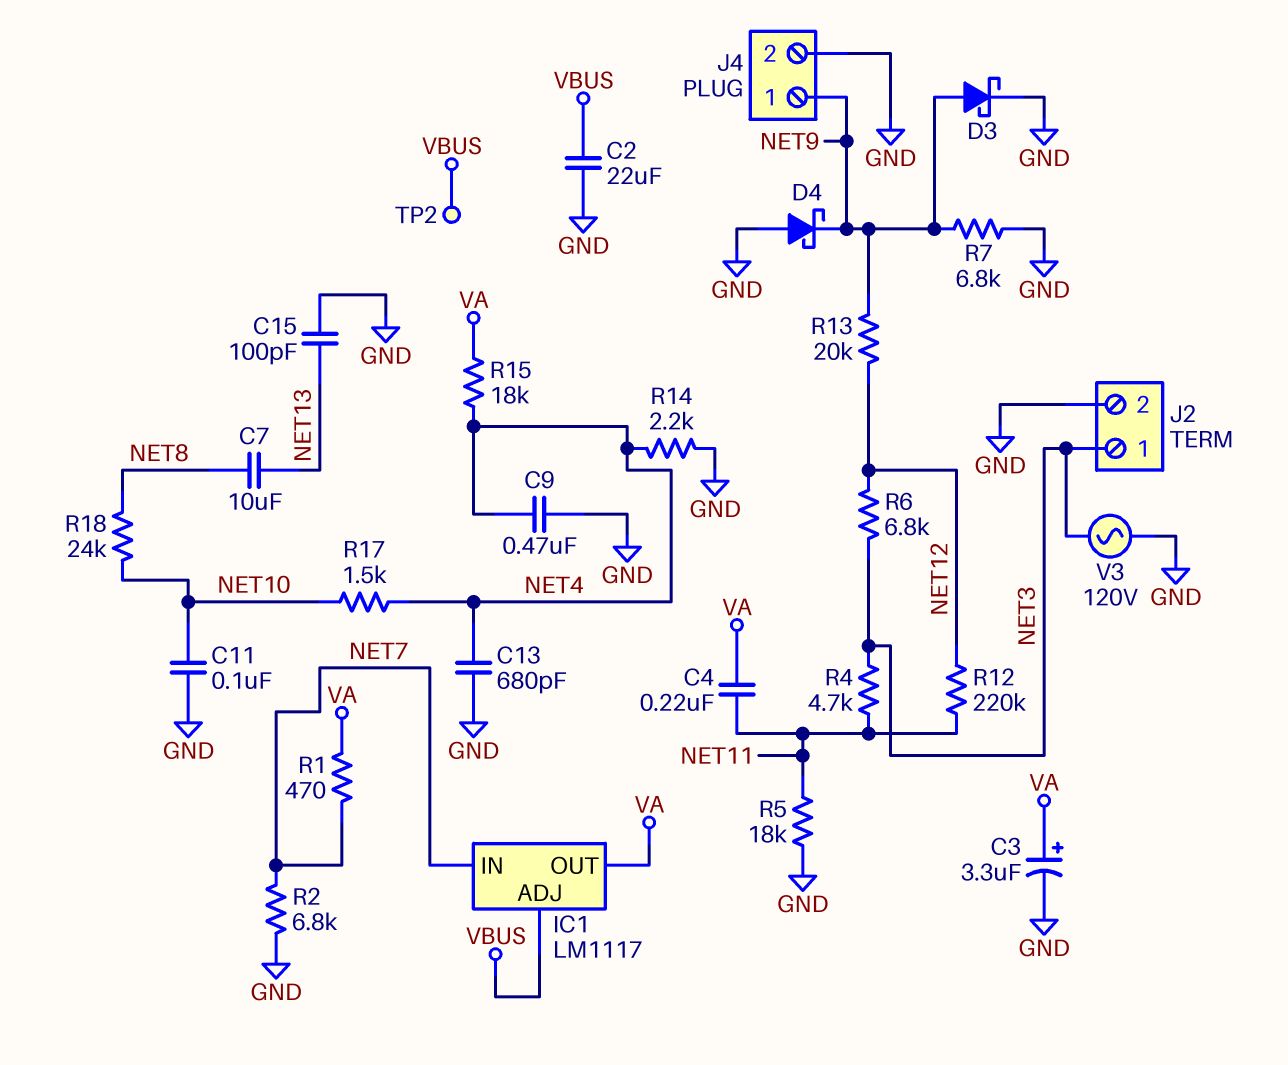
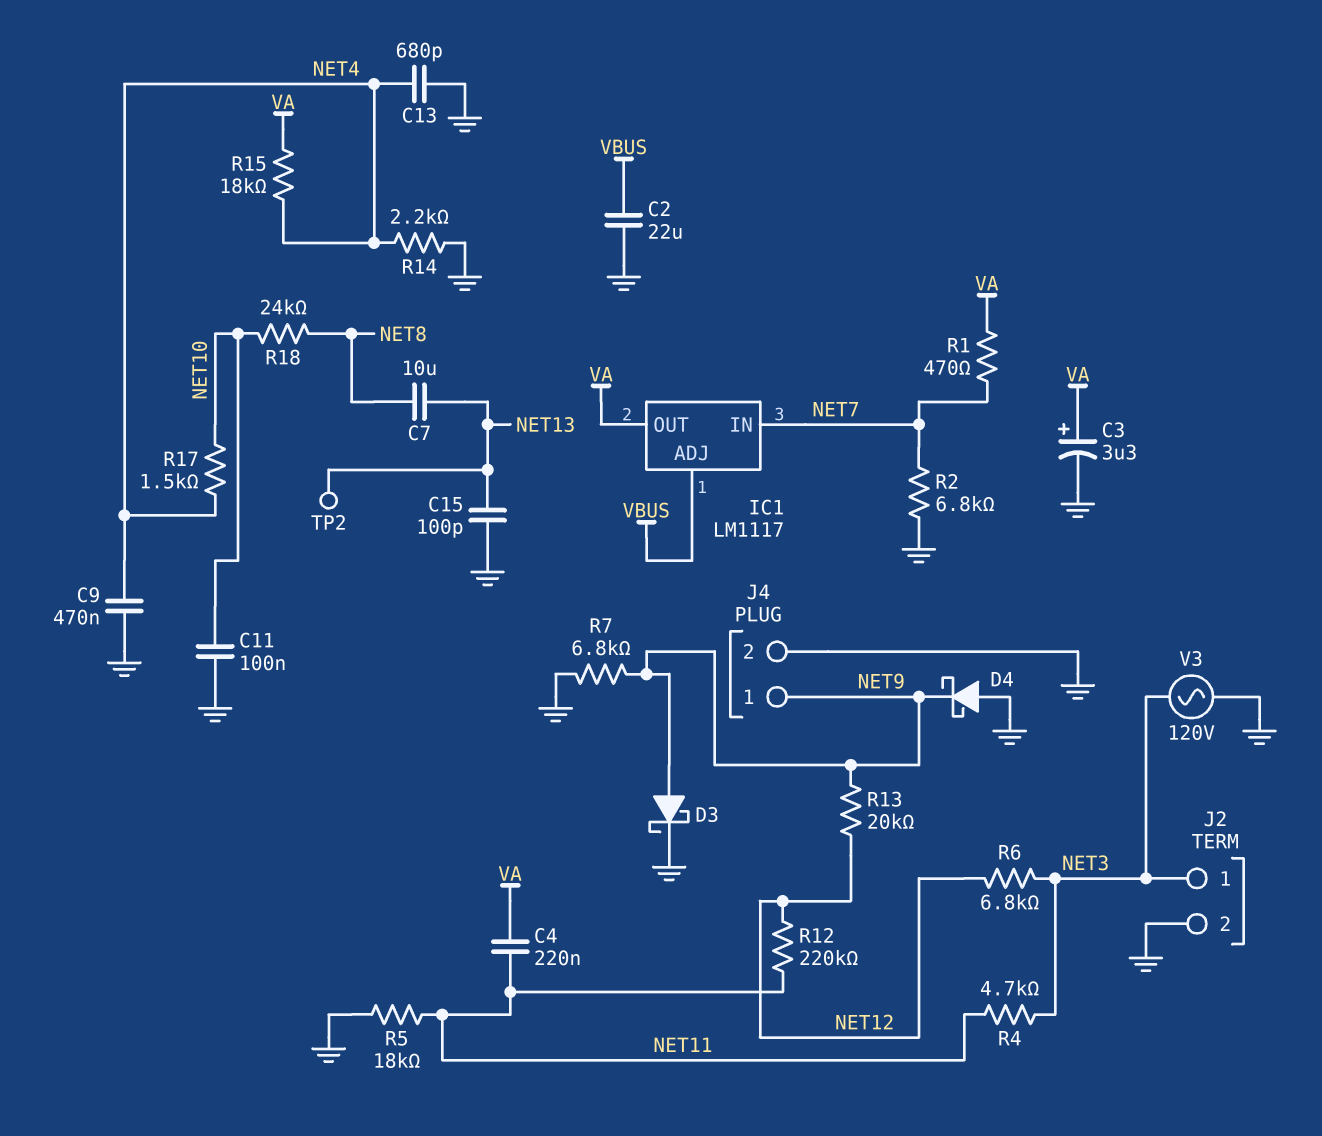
TP2: test point (VBUS) -> test point (NET13)

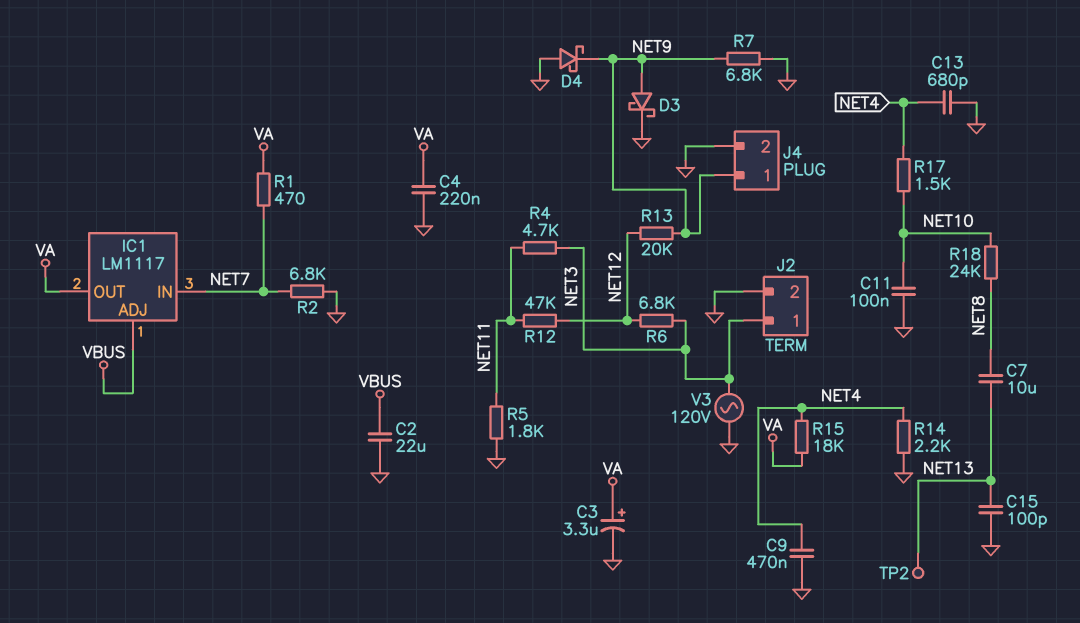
C4: 220nF (NET11, VA) -> 220nF (GND, VA)
R5: 18k (GND, NET11) -> 1.8k (GND, NET11)
R12: 220k (NET11, NET12) -> 47k (NET11, NET12)

